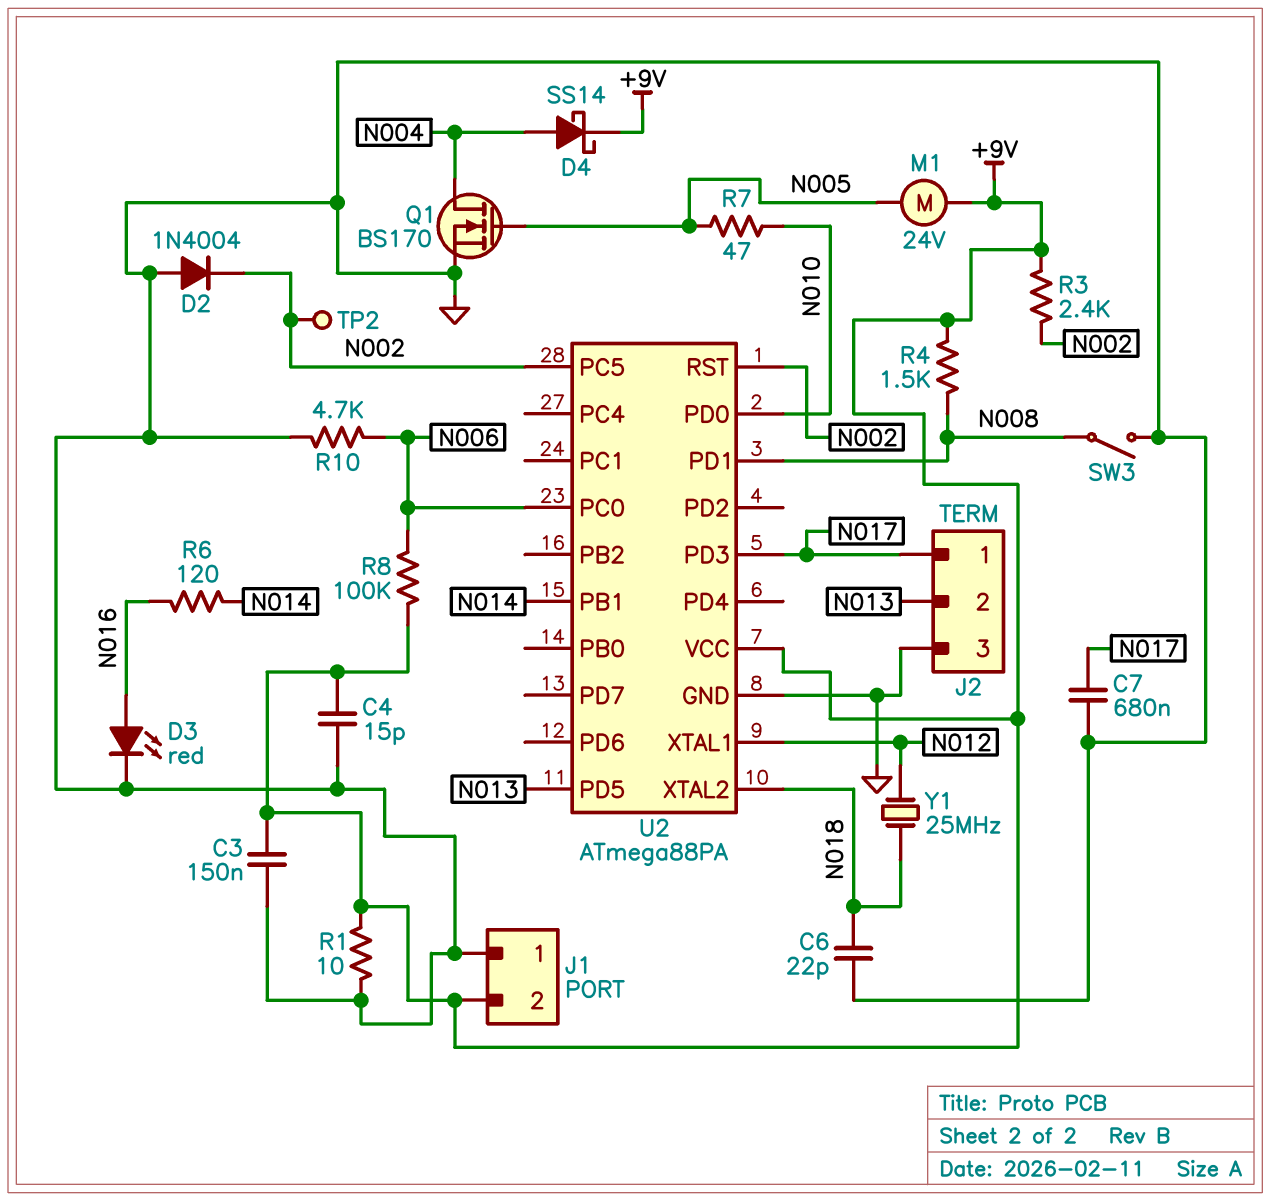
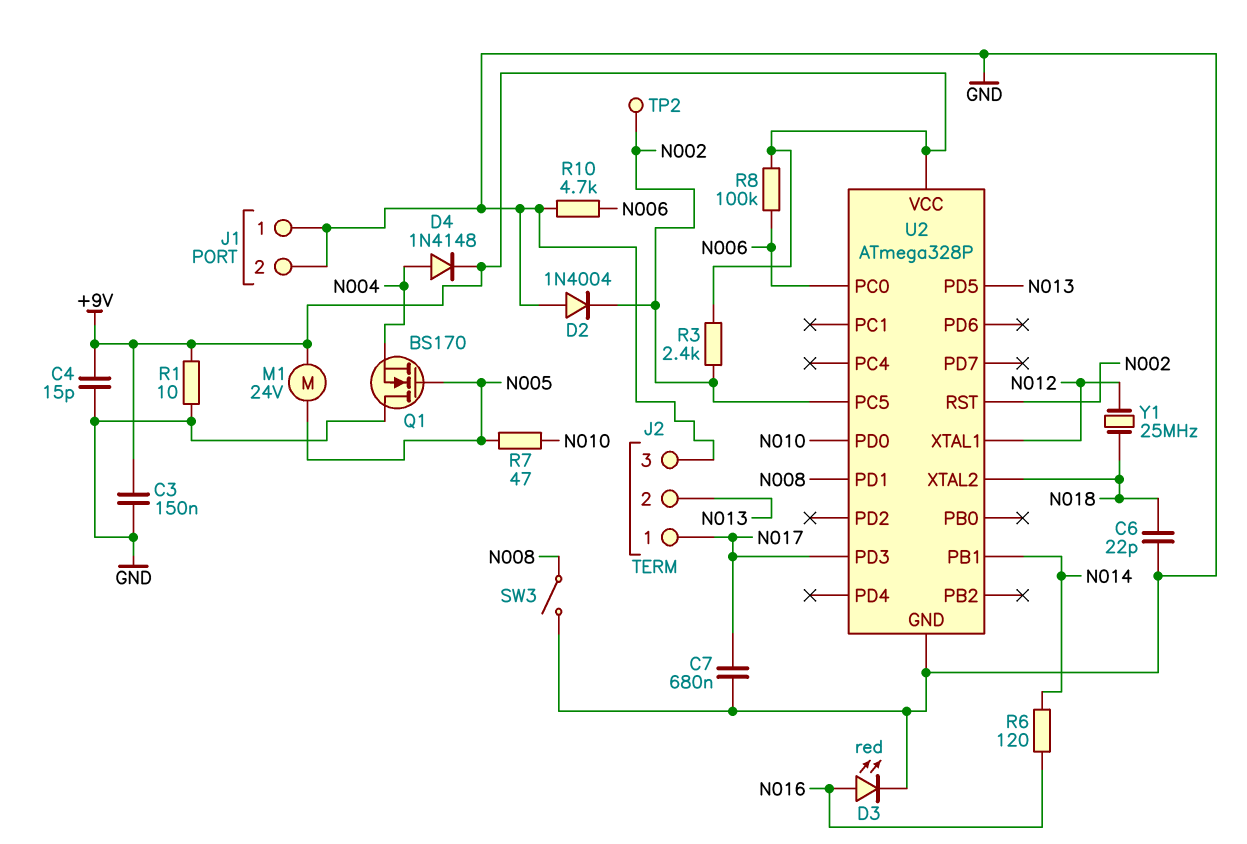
D4: schottky SS14 (A N004, K +9V) -> diode 1N4148 (A N004, K +9V)
J1 pin 2: +9V -> GND
Q1: NMOS BS170 (G N005, D N004, S GND) -> NMOS BS170 (G N005, D GND, S N004)
R4: 1.5k (+9V, N008) -> none
U2: ATmega88PA -> ATmega328P

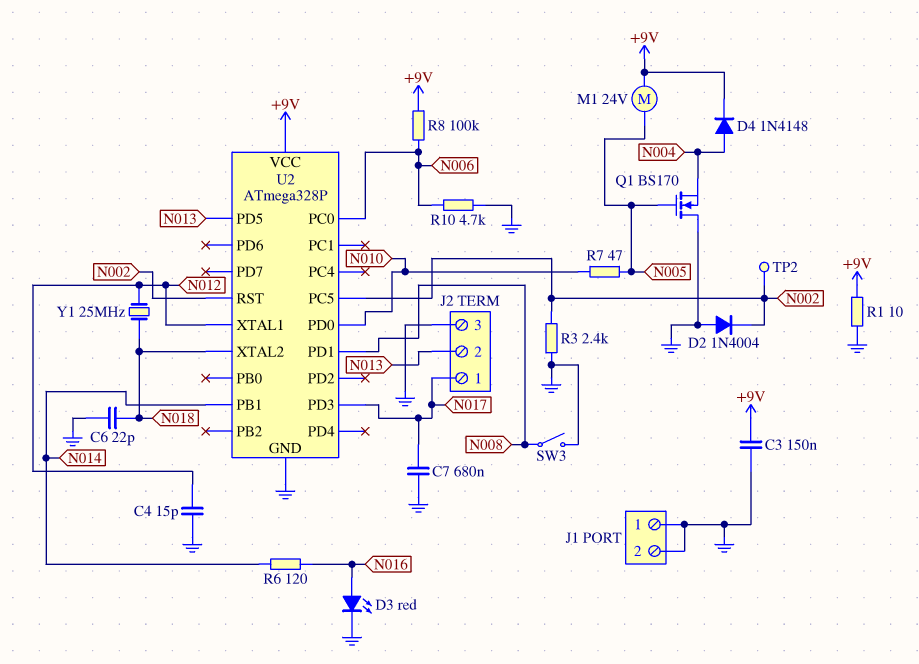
C4: 15pF (+9V, GND) -> 15pF (GND, N012)
R3: 2.4k (+9V, N002) -> 2.4k (GND, N002)

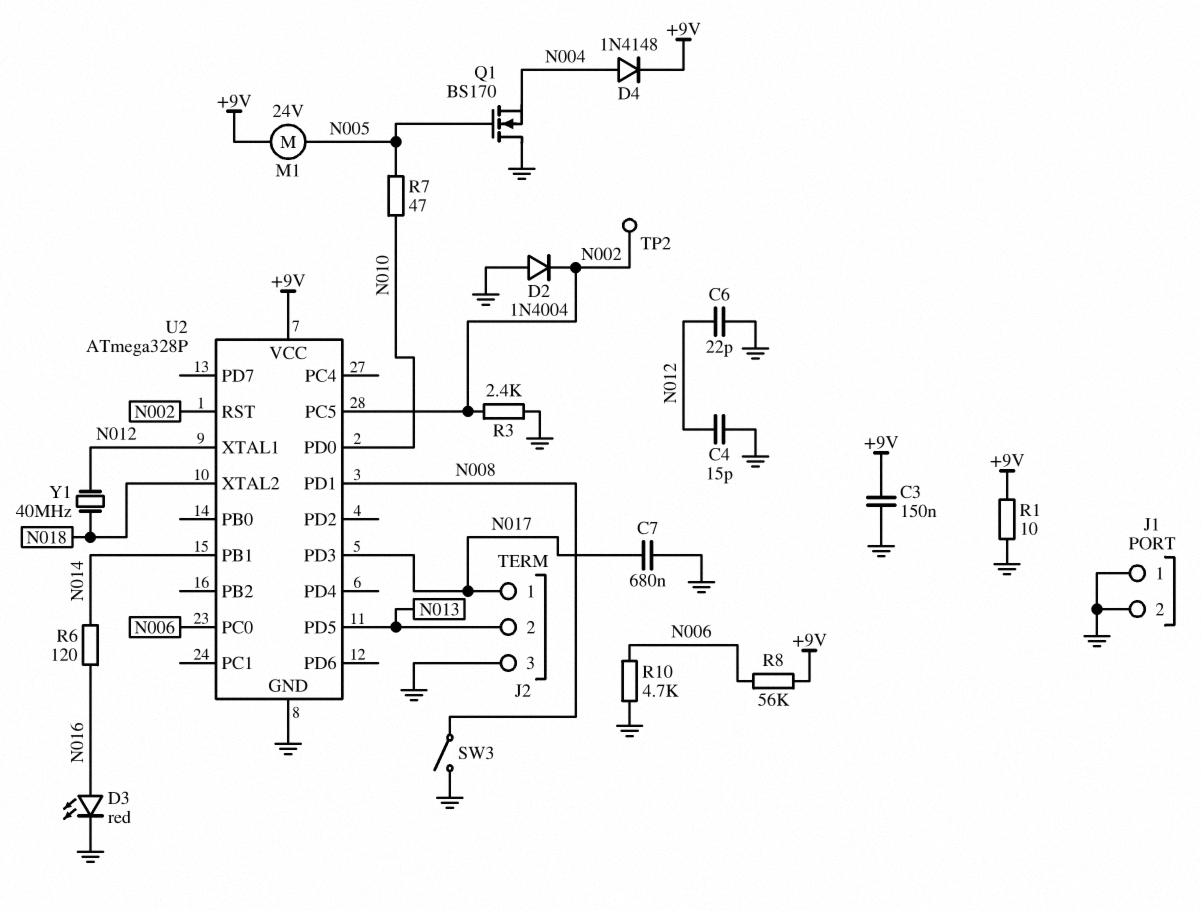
C6: 22pF (GND, N018) -> 22pF (GND, N012)
R8: 100k (+9V, N006) -> 56k (+9V, N006)
Y1: 25MHz (N012, N018) -> 40MHz (N012, N018)

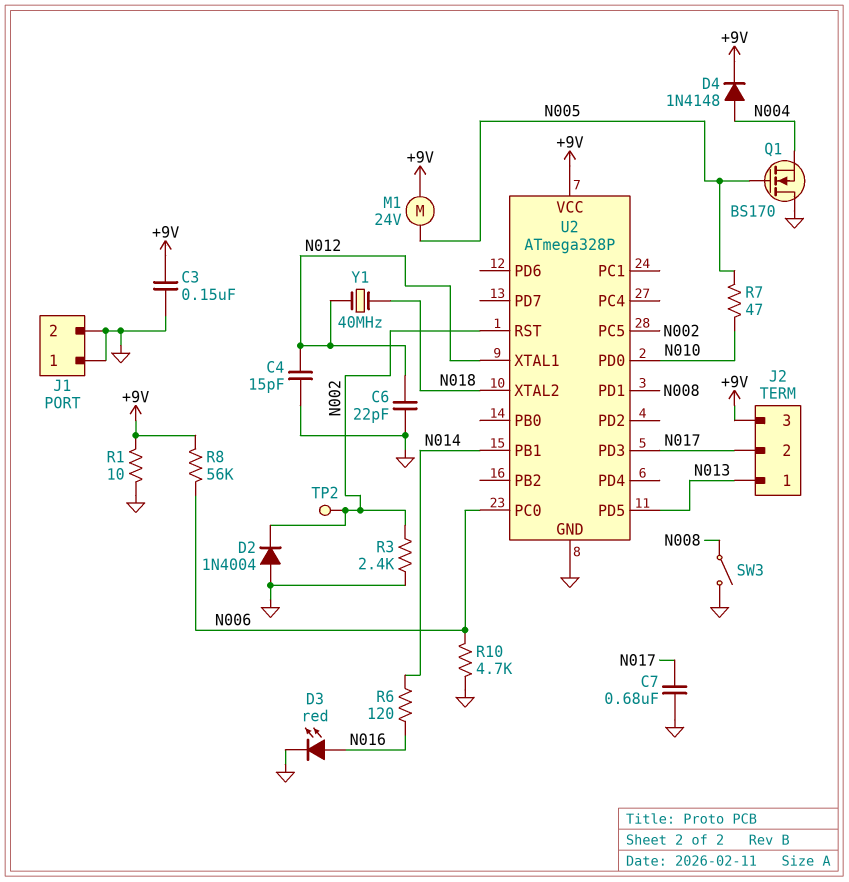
J2 pin 1: N017 -> N013
J2 pin 2: N013 -> N017
J2 pin 3: GND -> +9V

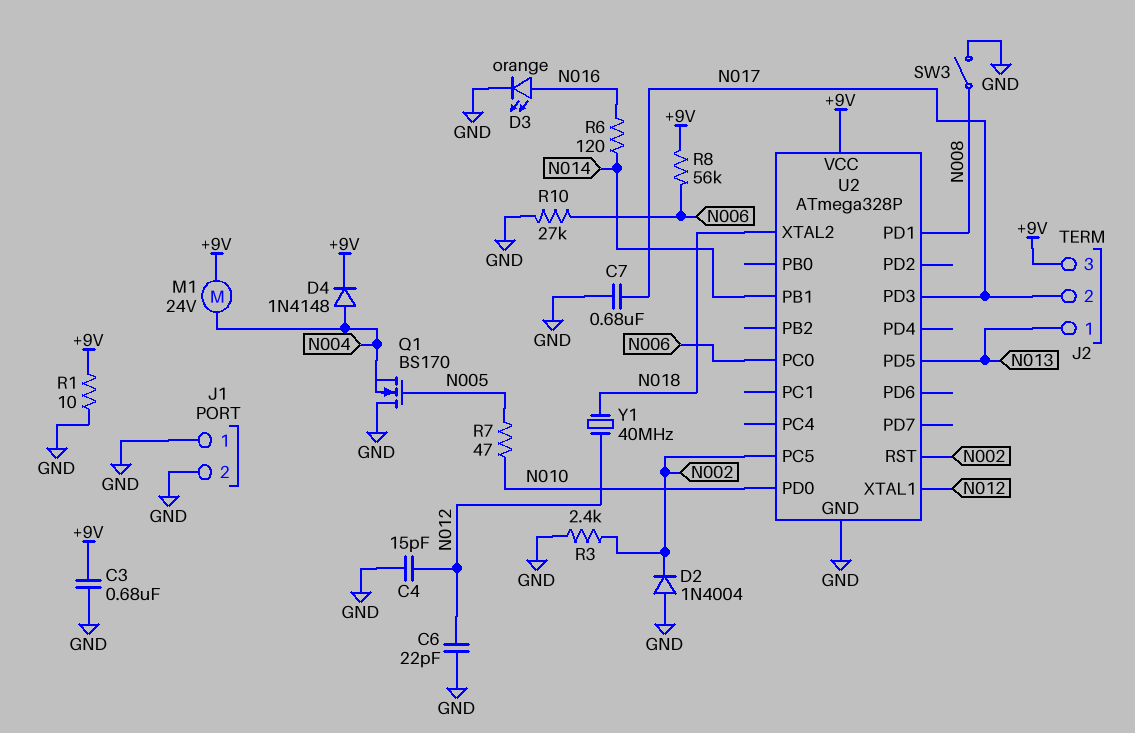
C3: 150nF (+9V, GND) -> 680nF (+9V, GND)
D3: LED red (A N016, K GND) -> LED orange (A N016, K GND)
M1: motor 24V (+9V, N005) -> motor 24V (+9V, N004)
R10: 4.7k (GND, N006) -> 27k (GND, N006)
TP2: test point (N002) -> none

